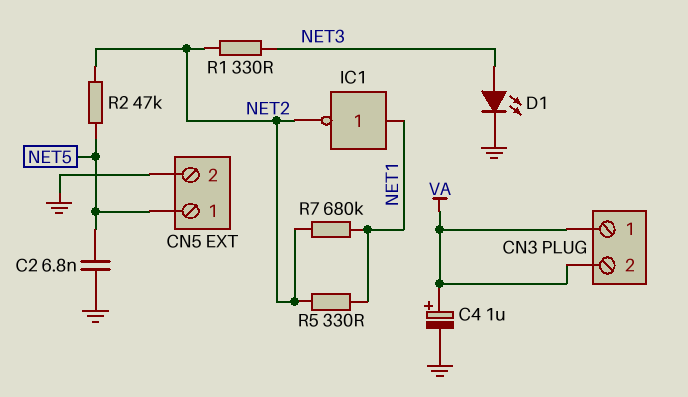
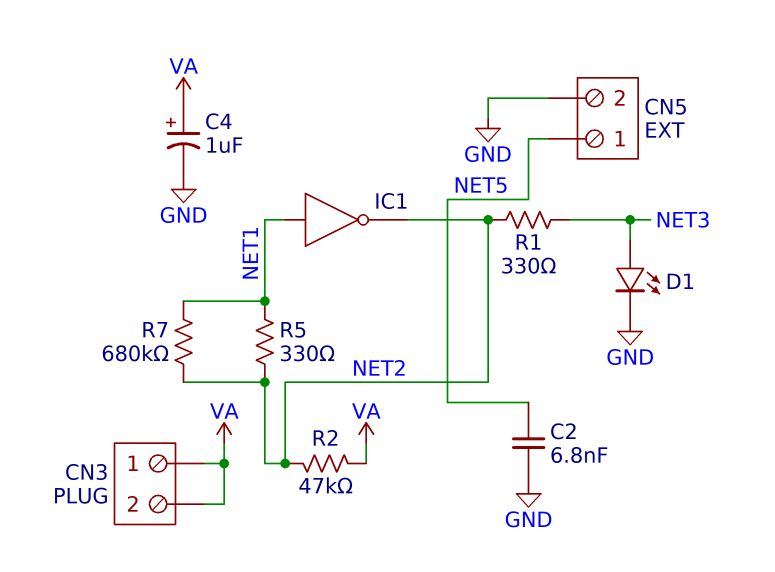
R2: 47k (NET2, NET5) -> 47k (NET2, VA)

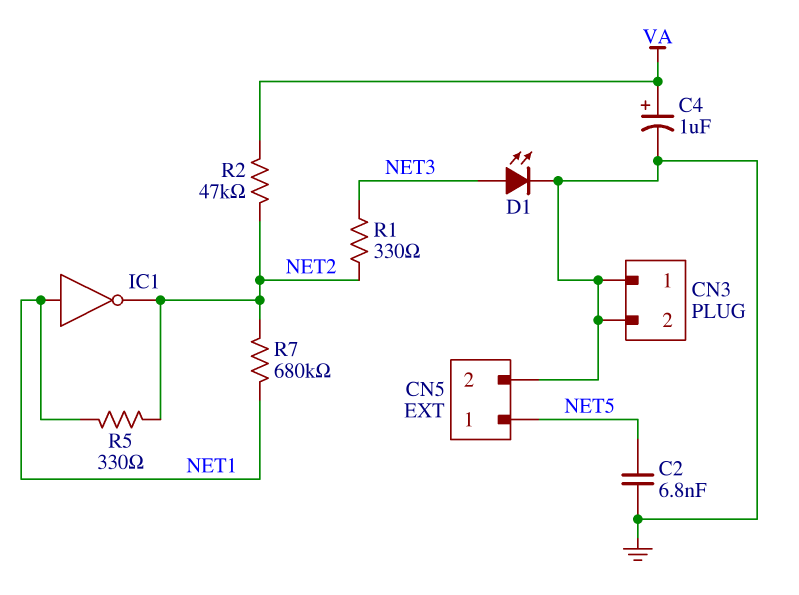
CN3 pin 1: VA -> GND
CN3 pin 2: VA -> GND

